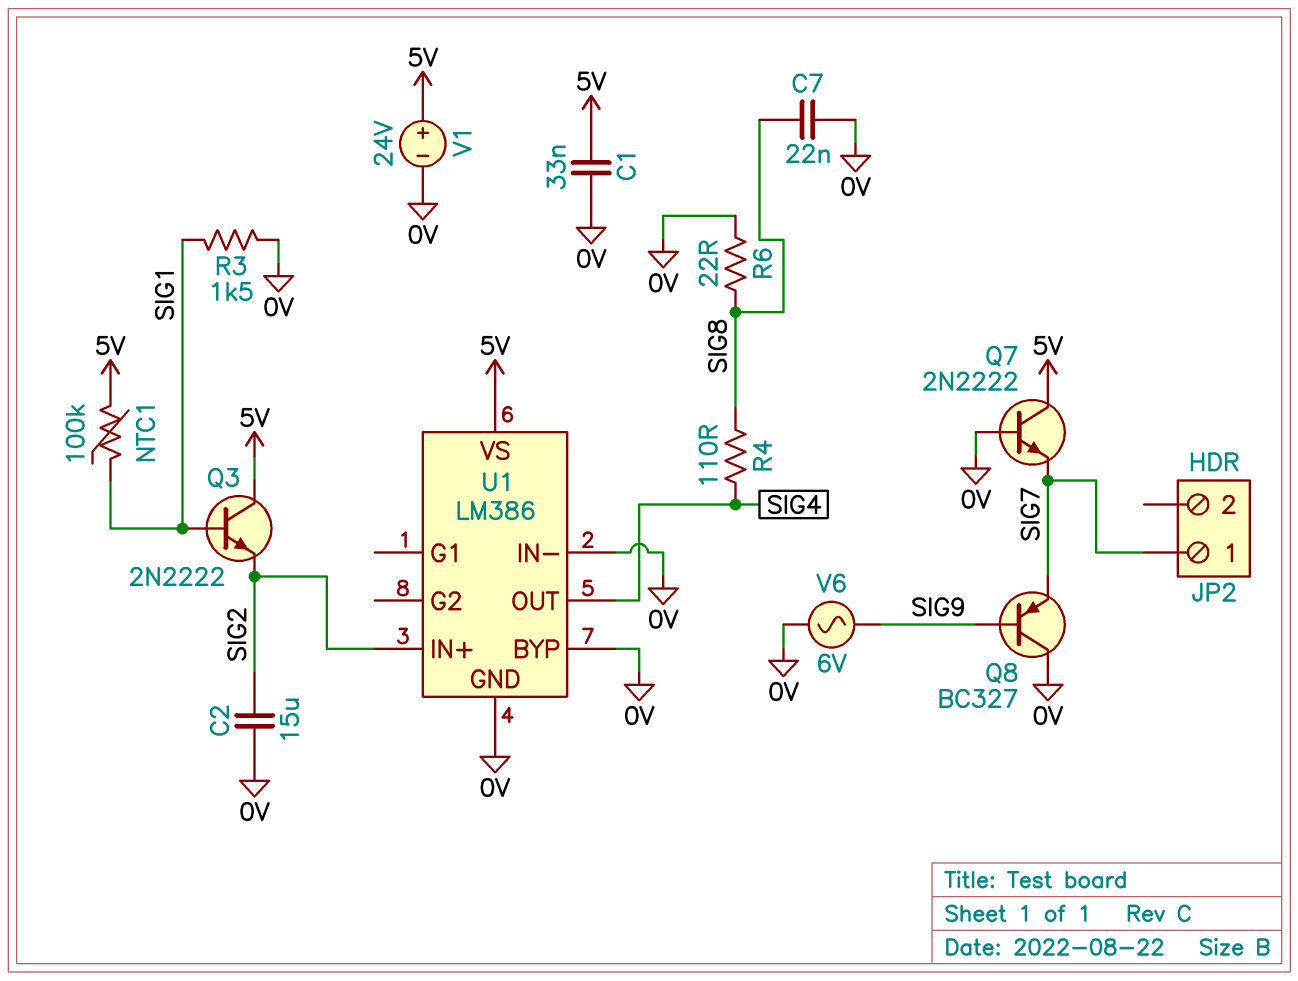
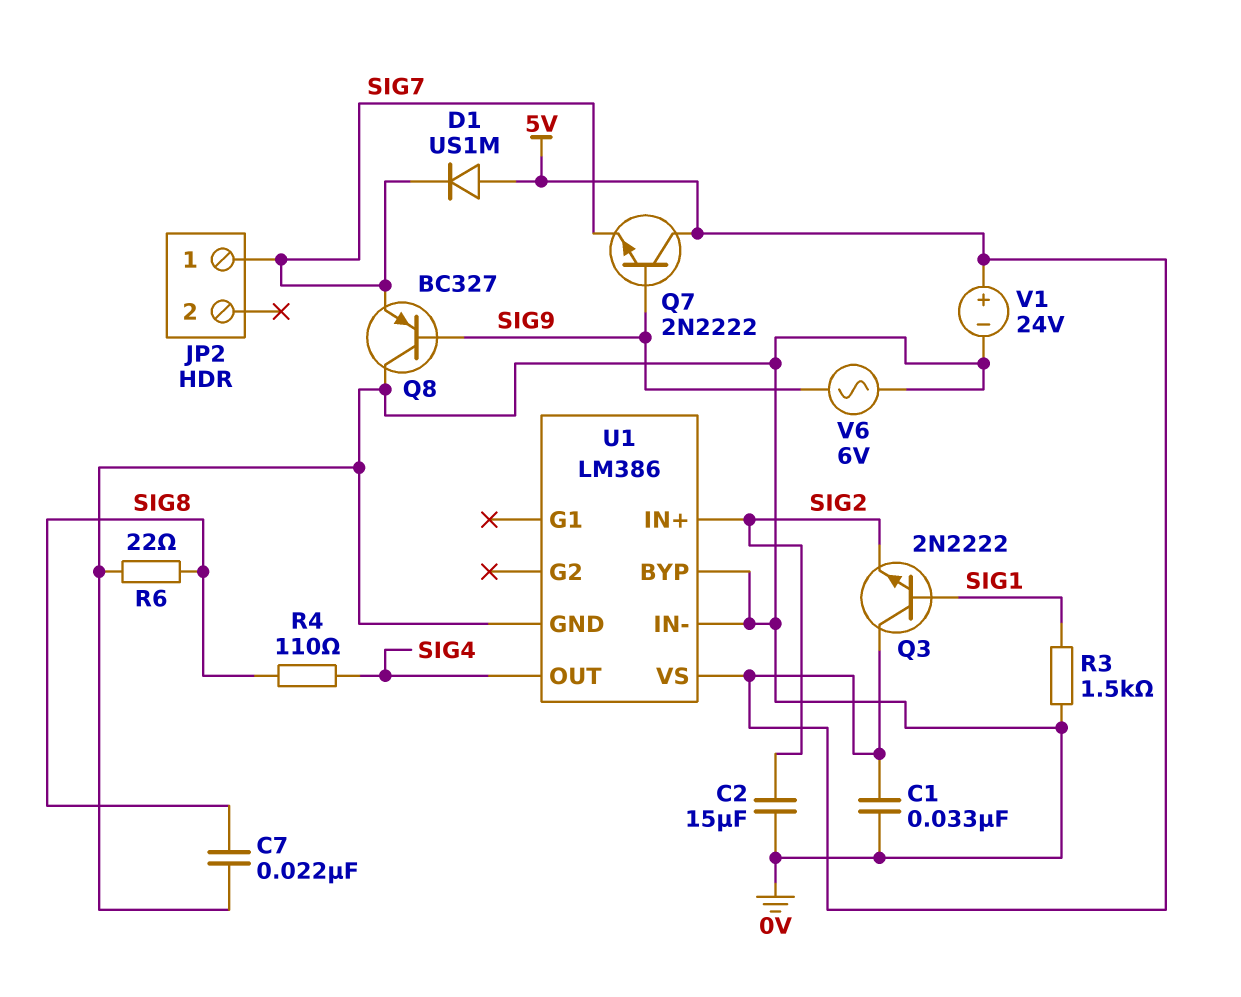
D1: none -> diode US1M (A 5V, K SIG7)
NTC1: 100k (5V, SIG1) -> none
Q7: NPN 2N2222 (B 0V, C 5V, E SIG7) -> NPN 2N2222 (B SIG9, C 5V, E SIG7)

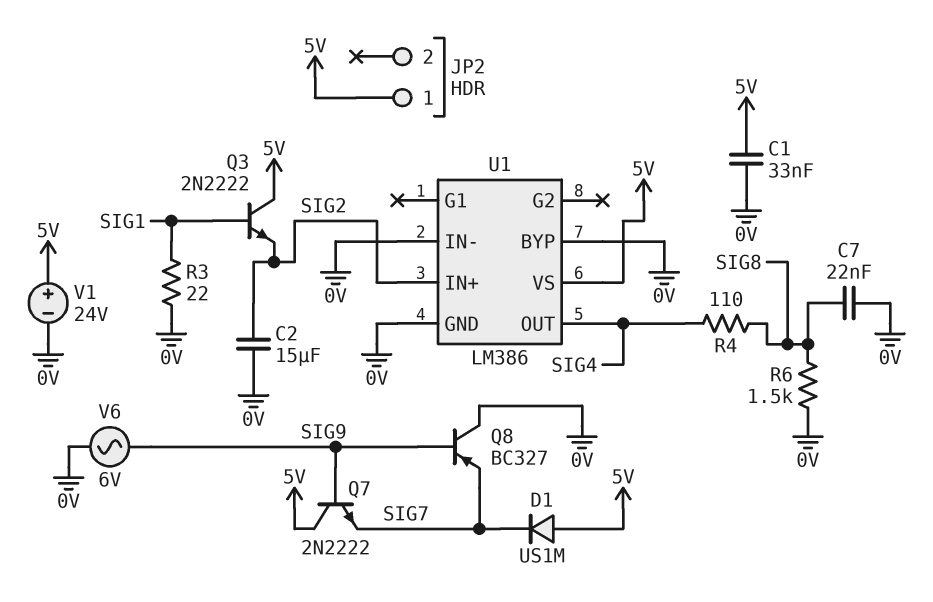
JP2 pin 1: SIG7 -> 5V
R3: 1.5k (0V, SIG1) -> 22 (0V, SIG1)
R6: 22 (0V, SIG8) -> 1.5k (0V, SIG8)

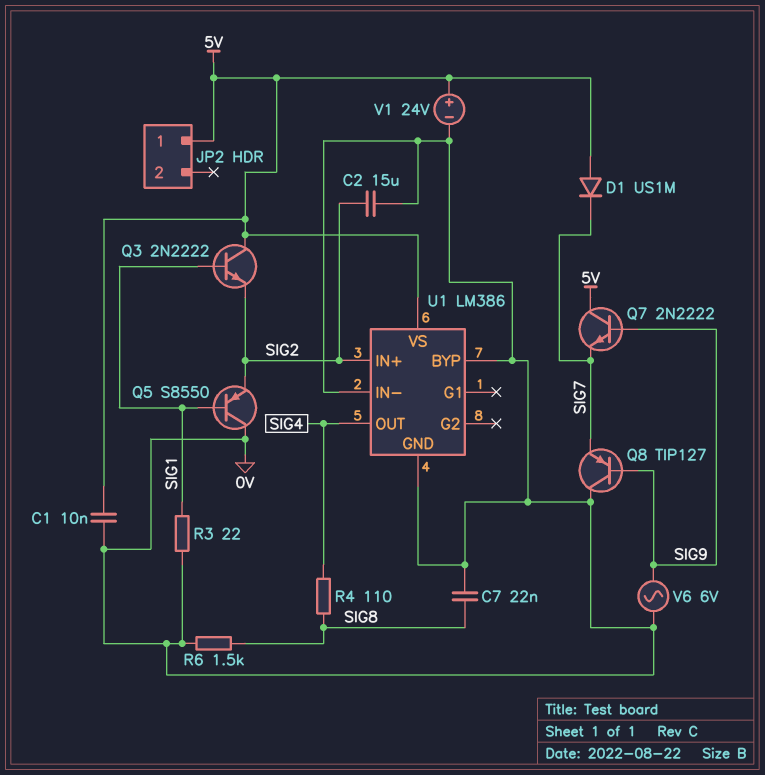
C1: 33nF (0V, 5V) -> 10nF (0V, 5V)
Q5: none -> PNP S8550 (B SIG1, C 0V, E SIG2)
Q8: PNP BC327 (B SIG9, C 0V, E SIG7) -> PNP TIP127 (B SIG9, C 0V, E SIG7)

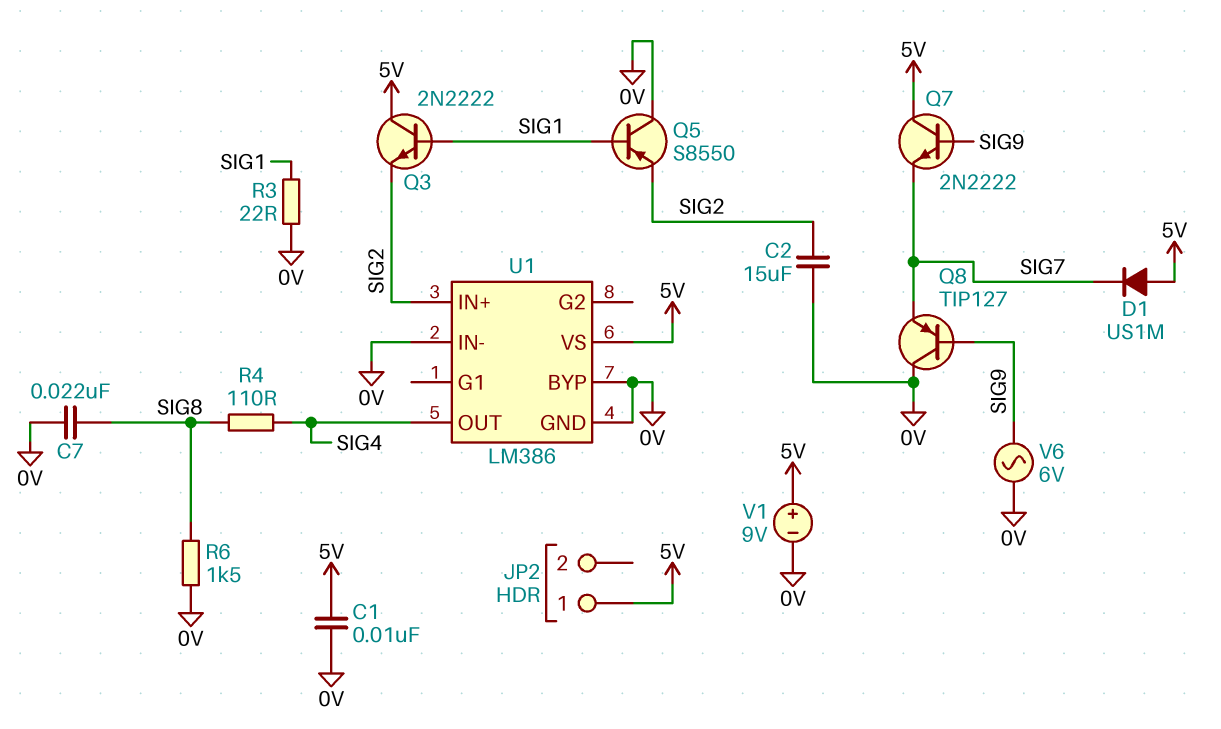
V1: 24V (plus 5V, minus 0V) -> 9V (plus 5V, minus 0V)

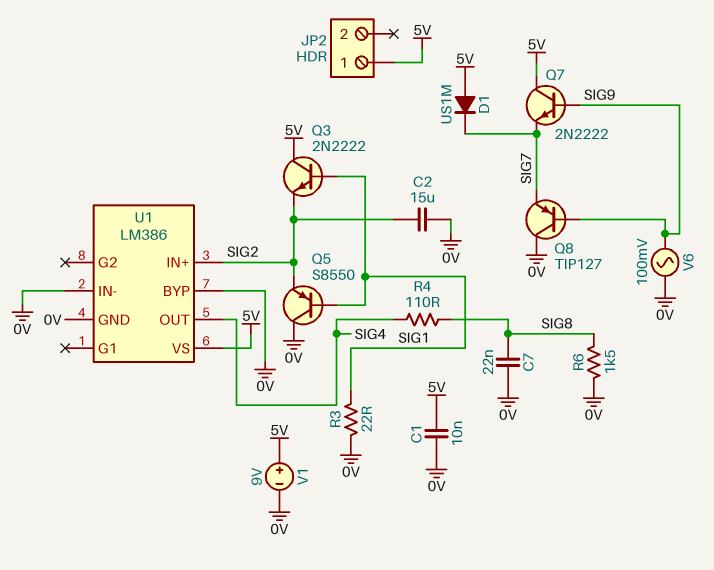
V6: AC 6V (0V, SIG9) -> AC 100mV (0V, SIG9)

